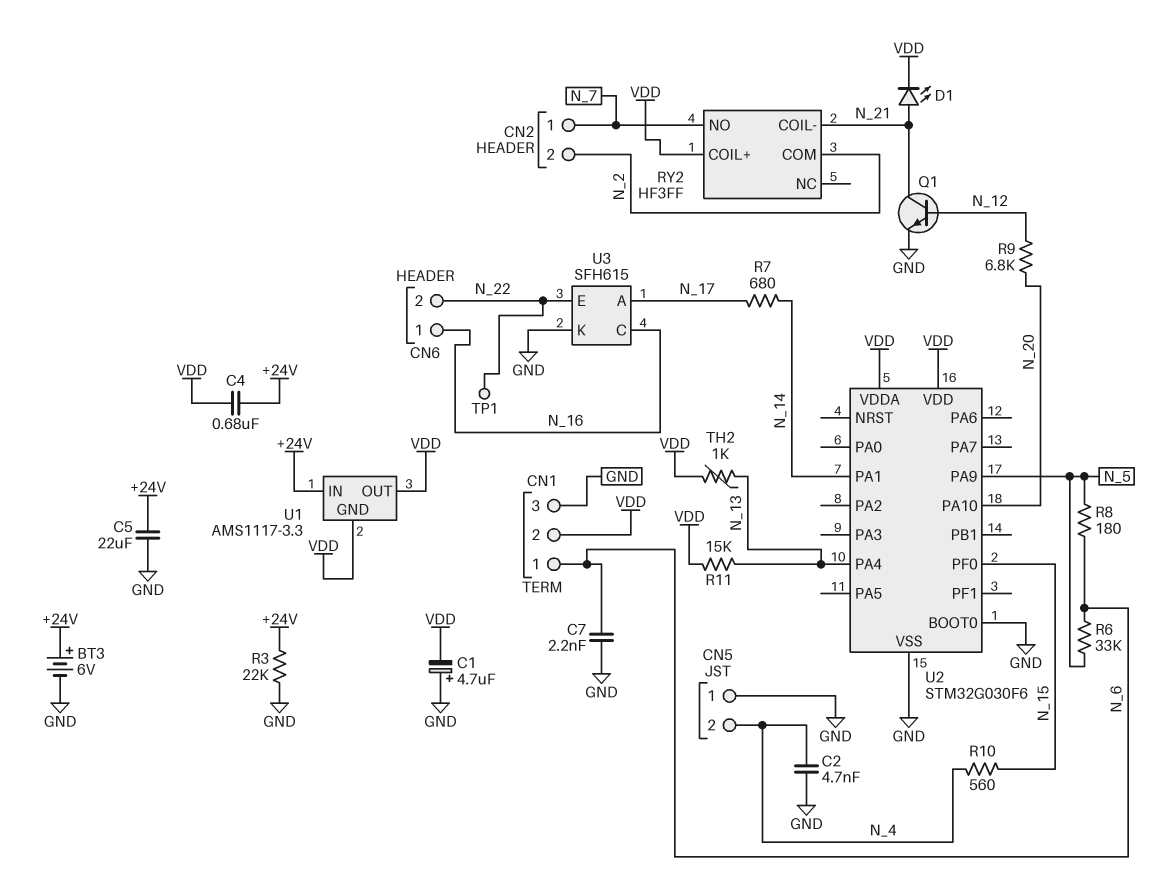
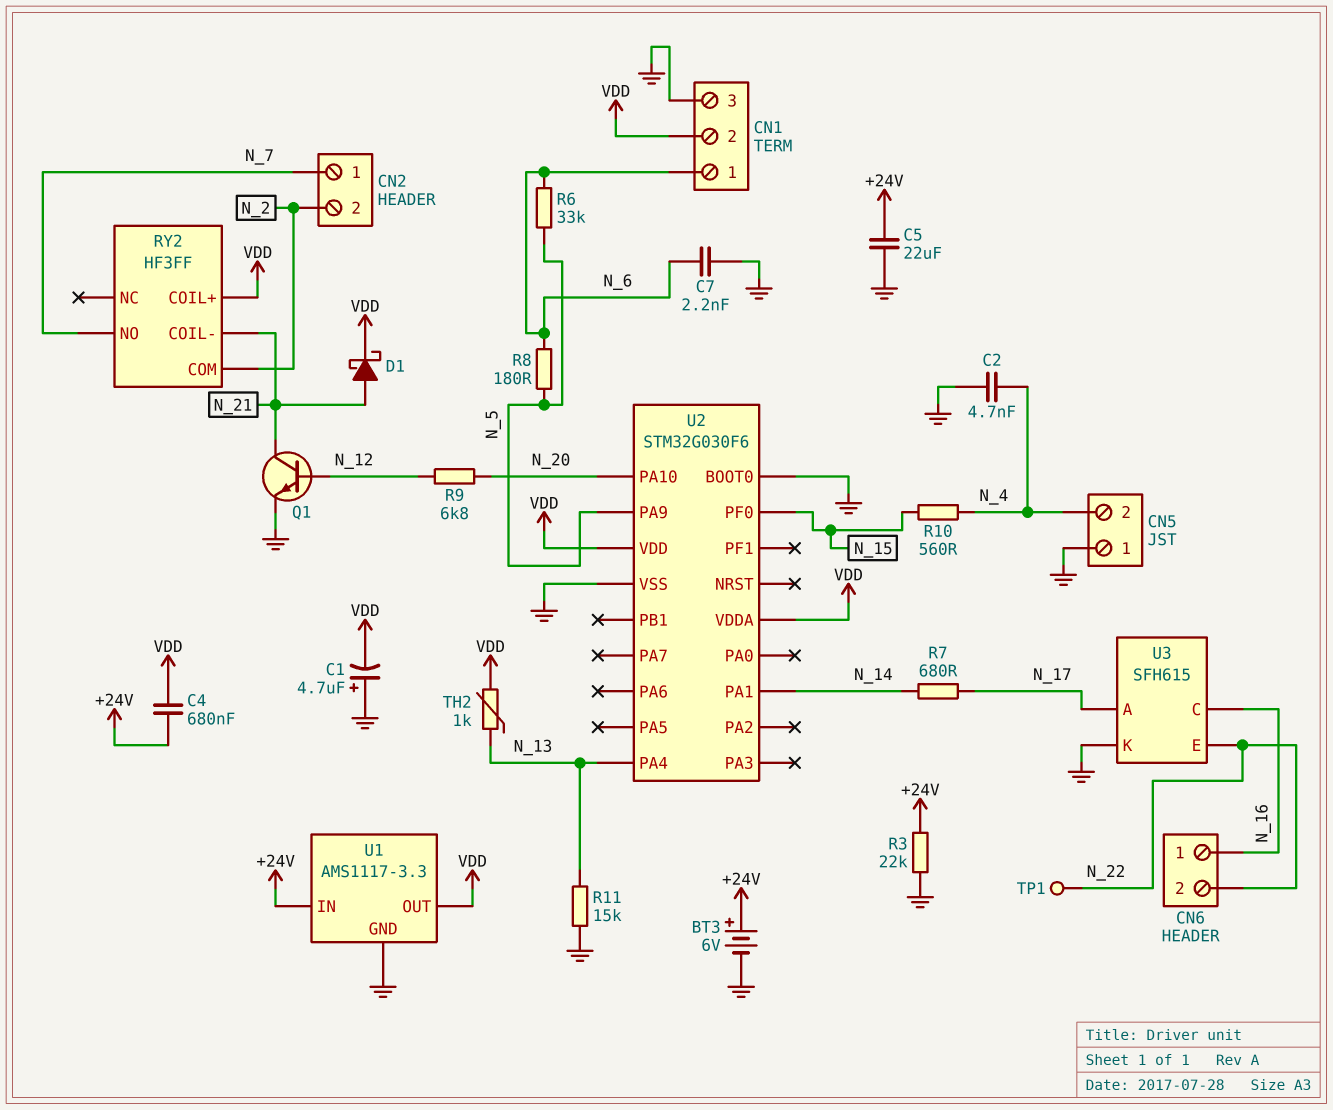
D1: LED (A N_21, K VDD) -> schottky (A N_21, K VDD)
R11: 15k (N_13, VDD) -> 15k (GND, N_13)
U1 pin GND: VDD -> GND

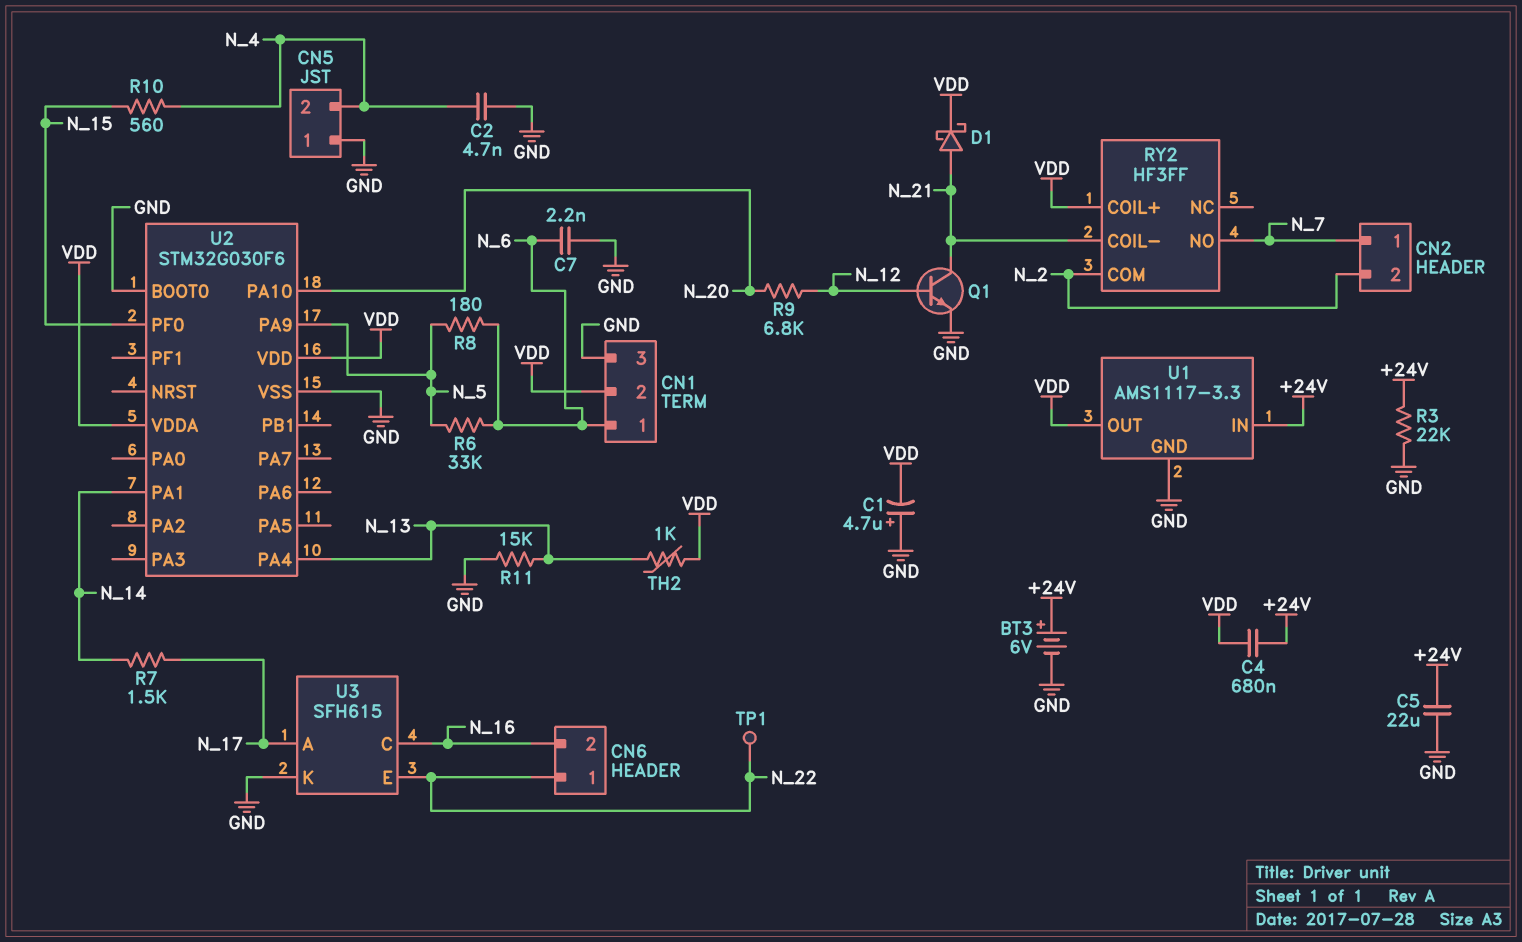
CN6 pin 1: N_16 -> N_22
CN6 pin 2: N_22 -> N_16
R7: 680 (N_14, N_17) -> 1.5k (N_14, N_17)

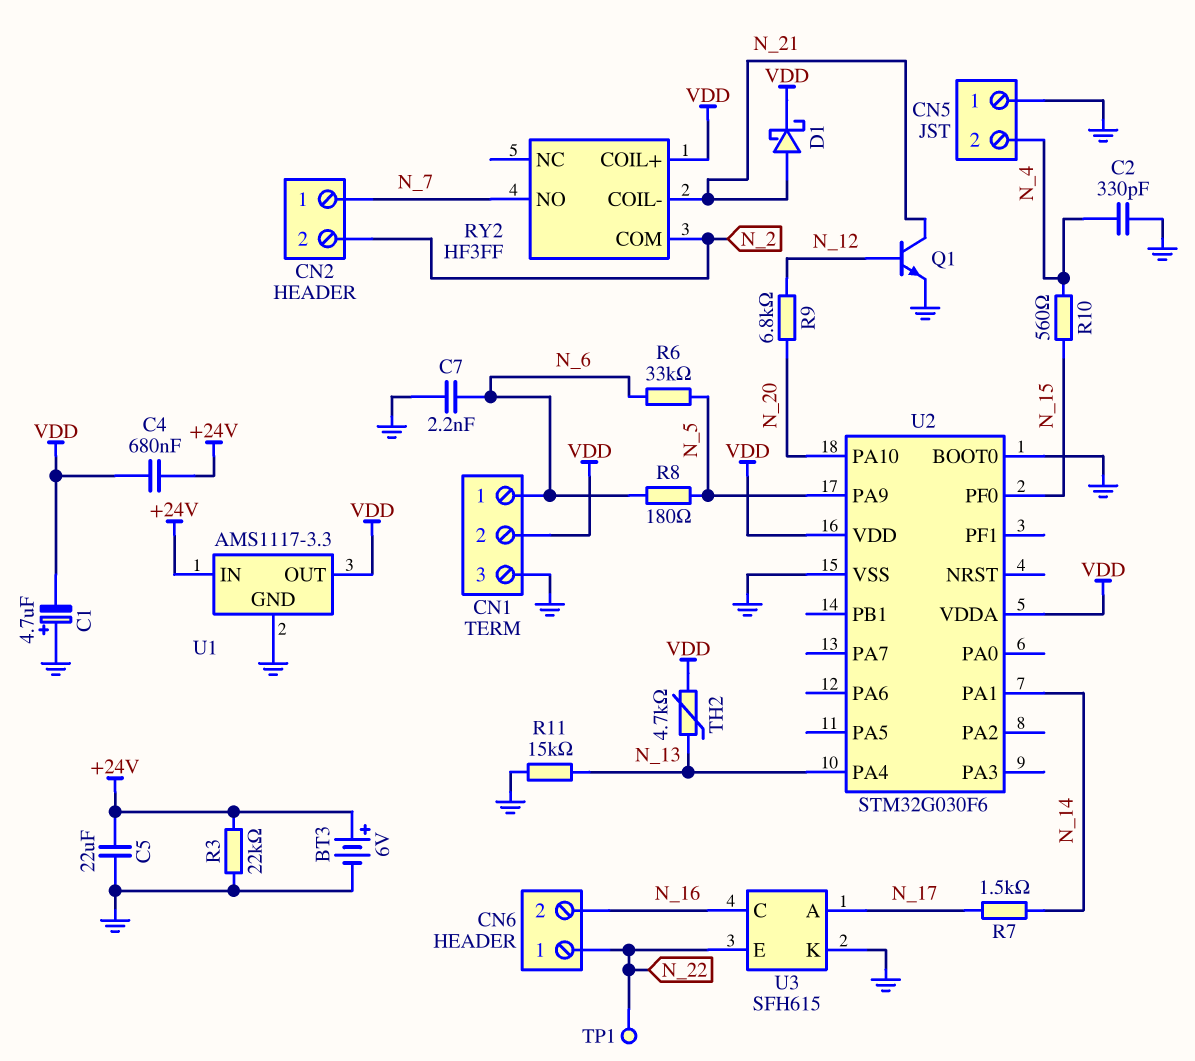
C2: 4.7nF (GND, N_4) -> 330pF (GND, N_4)
TH2: 1k (N_13, VDD) -> 4.7k (N_13, VDD)

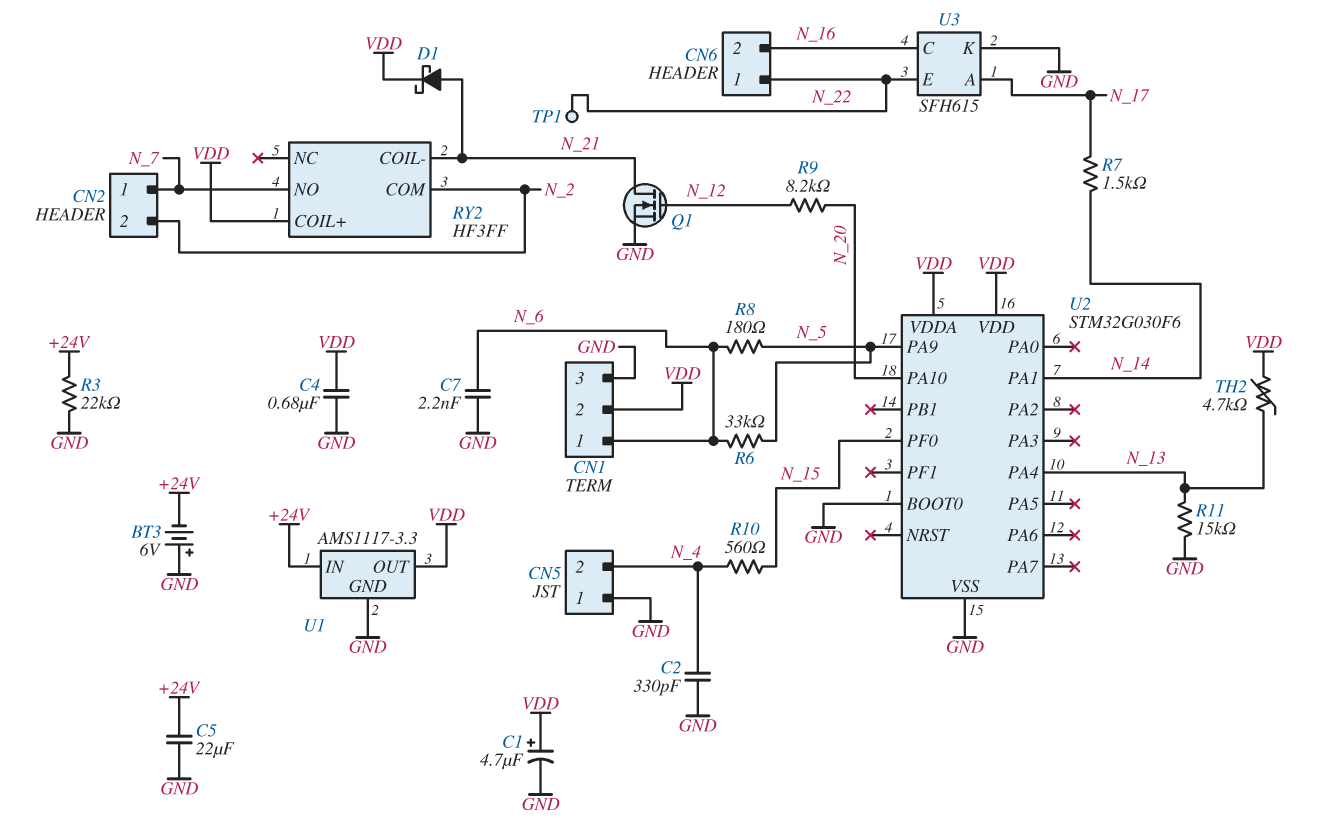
BT3: 6V (plus +24V, minus GND) -> 6V (plus GND, minus +24V)
C1: 4.7uF (plus GND, minus VDD) -> 4.7uF (plus VDD, minus GND)
C4: 680nF (+24V, VDD) -> 680nF (GND, VDD)
Q1: NPN (B N_12, C N_21, E GND) -> NMOS (G N_12, D N_21, S GND)
R9: 6.8k (N_12, N_20) -> 8.2k (N_12, N_20)

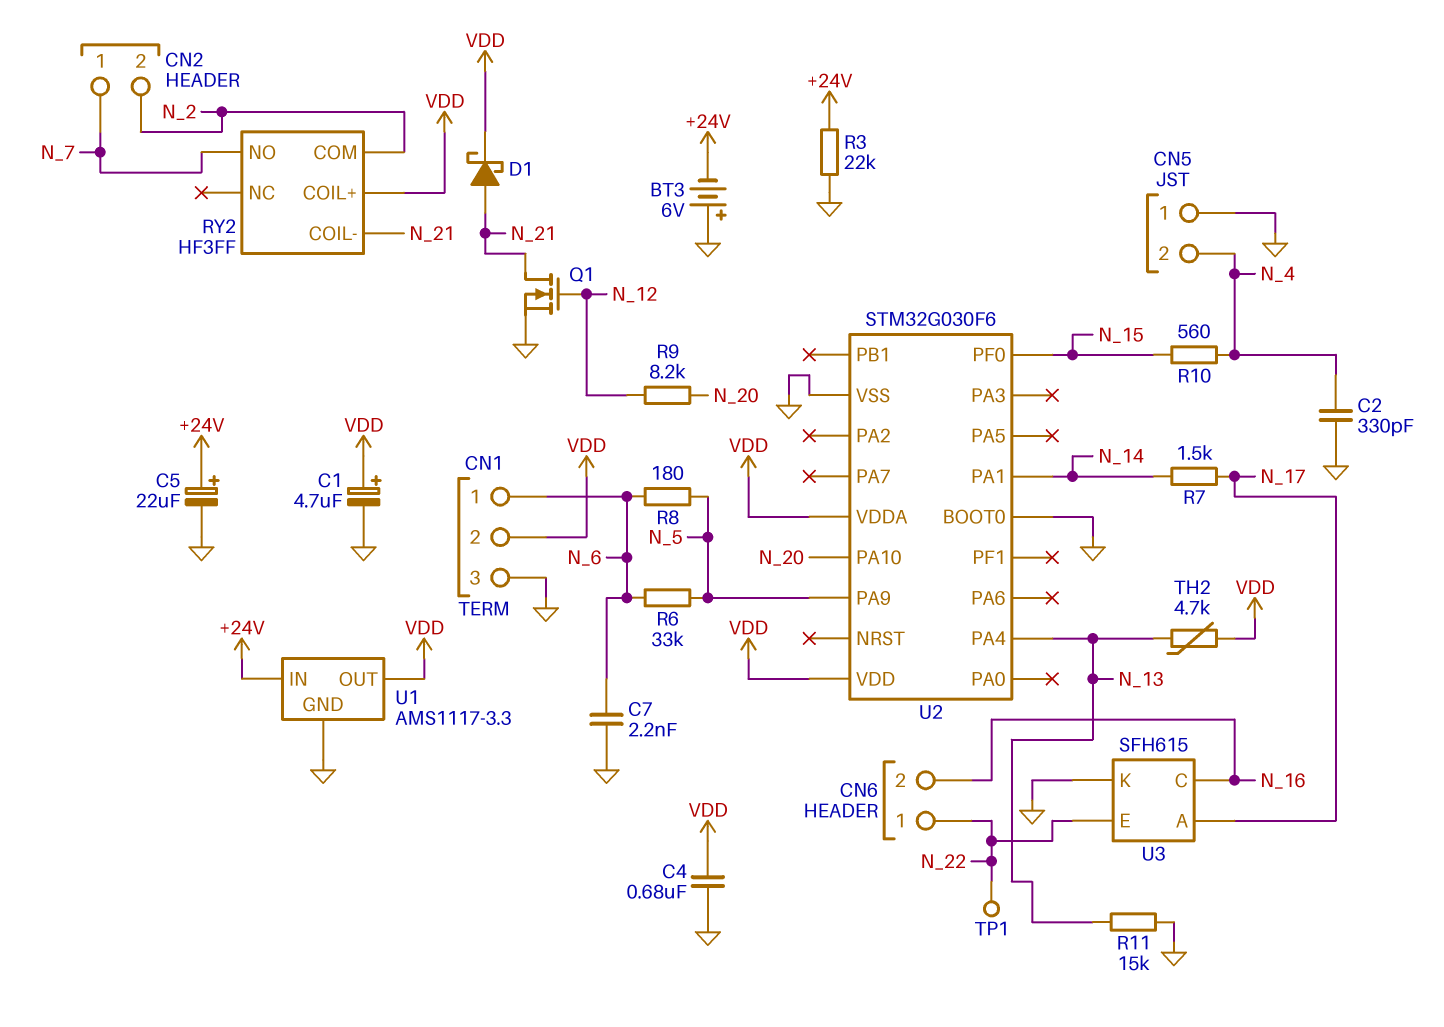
C5: 22uF (+24V, GND) -> 22uF (plus +24V, minus GND)

